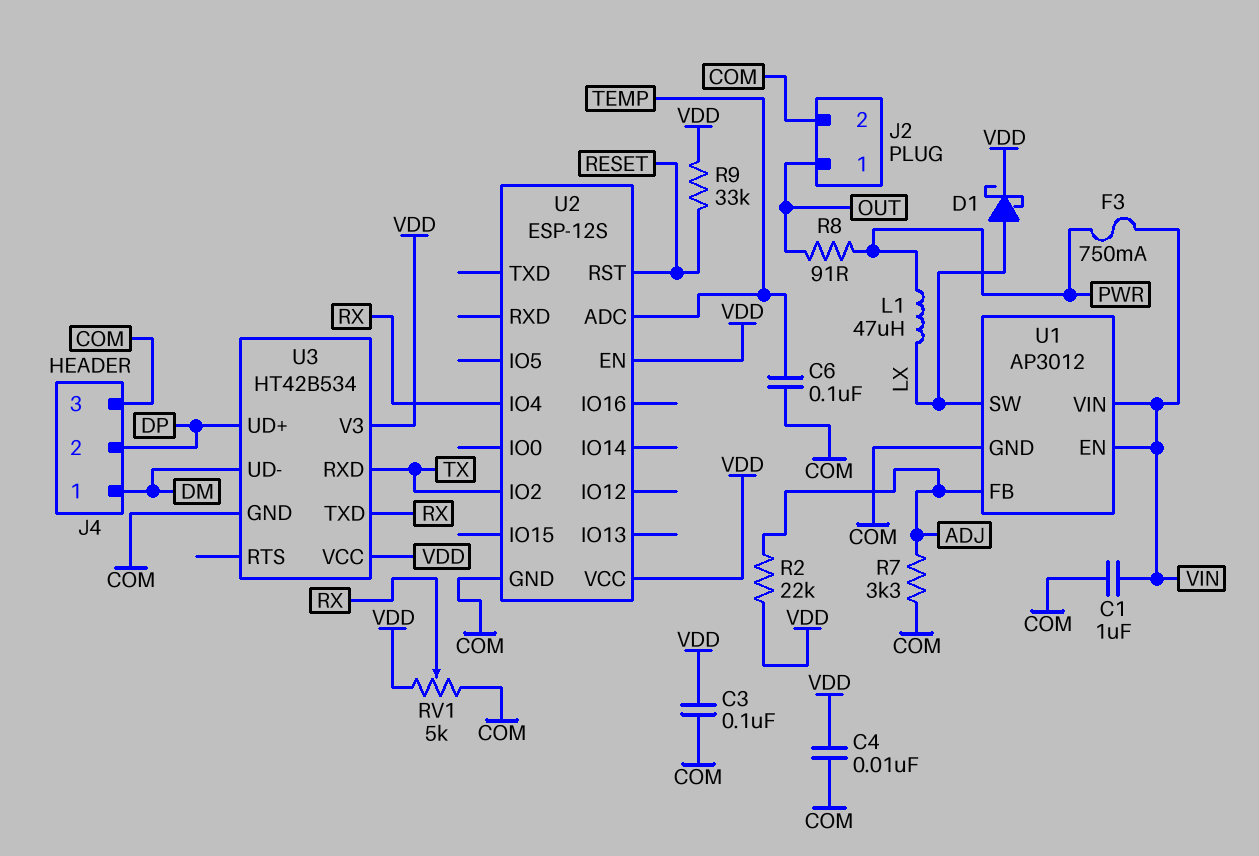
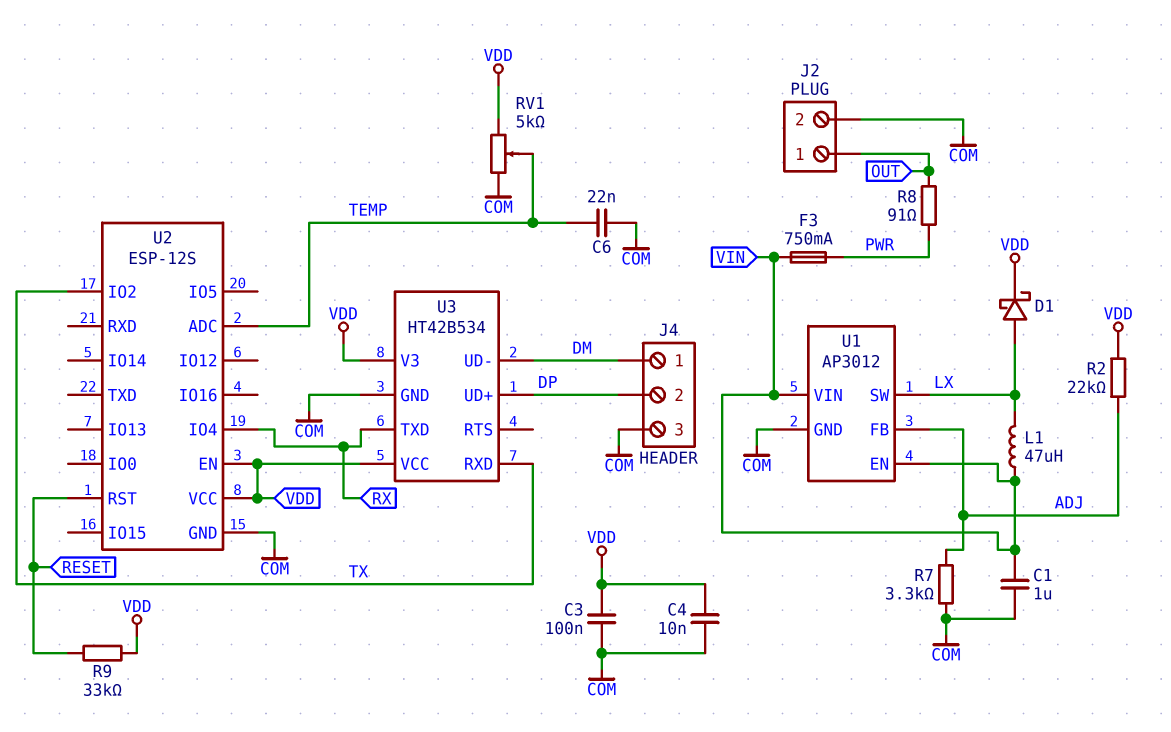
C6: 100nF (COM, TEMP) -> 22nF (COM, TEMP)
L1: 47uH (LX, PWR) -> 47uH (LX, VIN)
RV1: 5k (COM, VDD, wiper RX) -> 5k (COM, VDD, wiper TEMP)

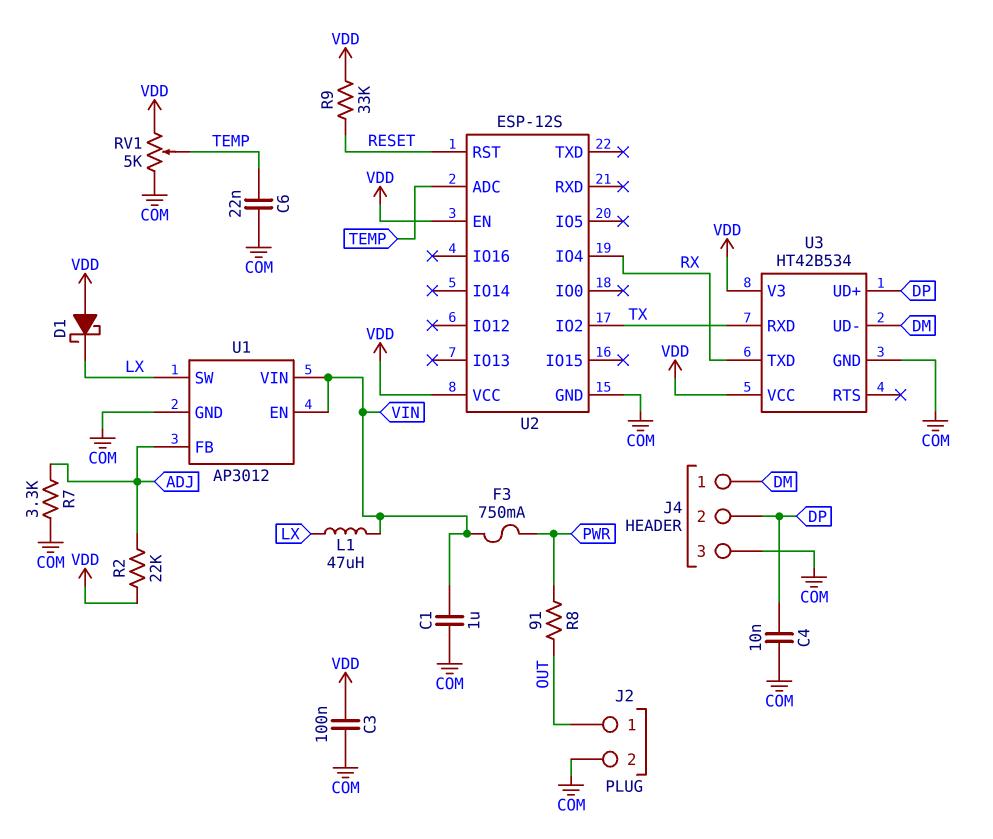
C4: 10nF (COM, VDD) -> 10nF (COM, DP)
D1: schottky (A LX, K VDD) -> schottky (A VDD, K LX)

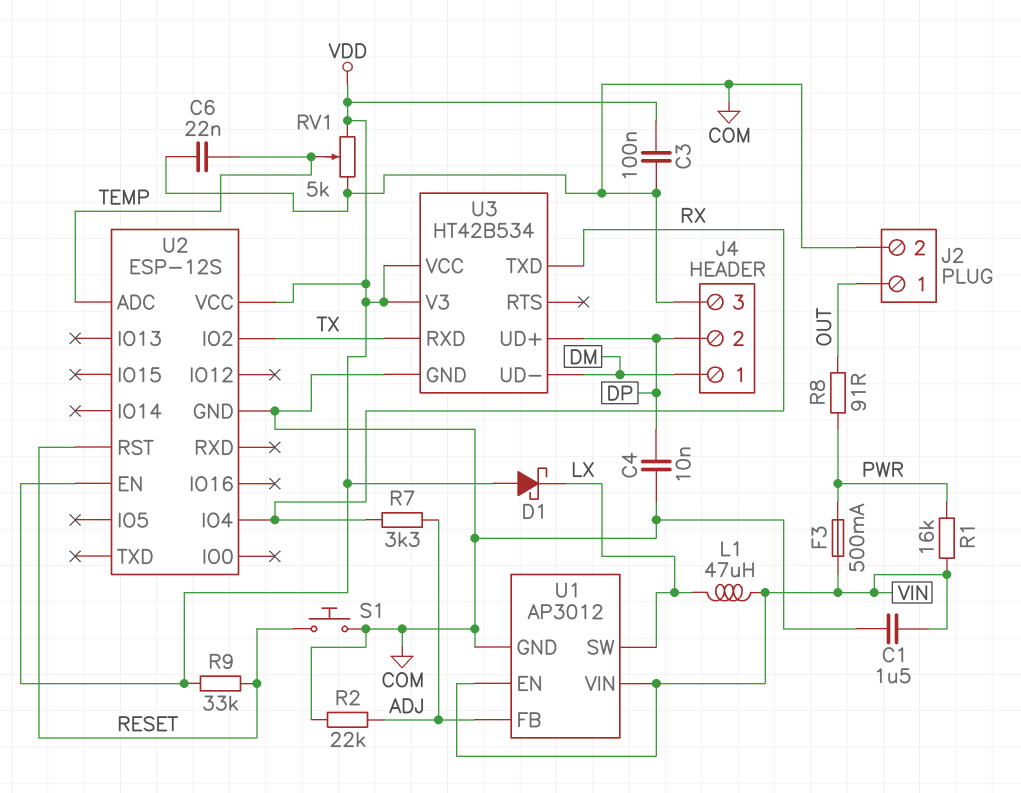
C1: 1uF (COM, VIN) -> 1.5uF (COM, VIN)
F3: 750mA (PWR, VIN) -> 500mA (PWR, VIN)
R1: none -> 16k (PWR, VIN)
R2: 22k (ADJ, VDD) -> 22k (ADJ, COM)
R7: 3.3k (ADJ, COM) -> 3.3k (ADJ, RX)
S1: none -> button (COM, RESET)

